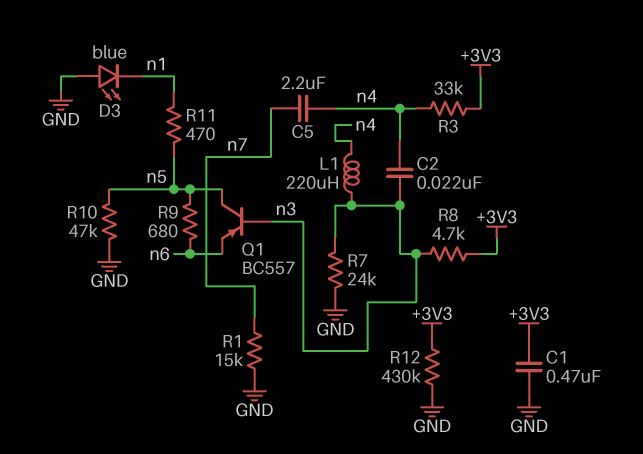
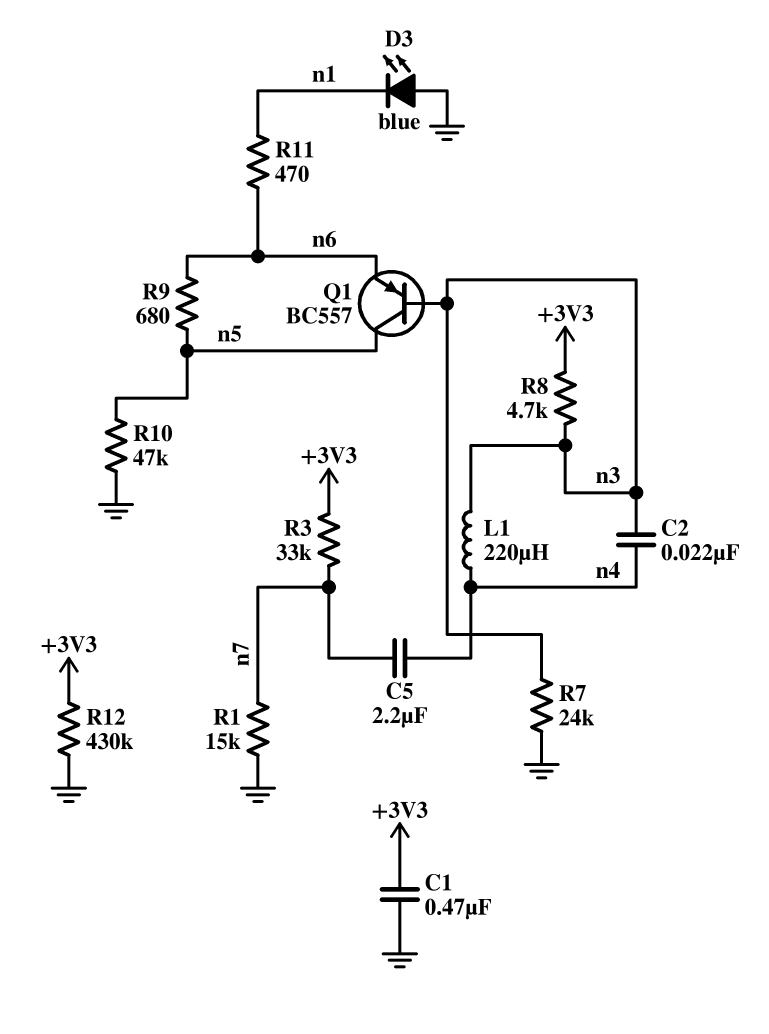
R3: 33k (+3V3, n4) -> 33k (+3V3, n7)
R11: 470 (n1, n5) -> 470 (n1, n6)

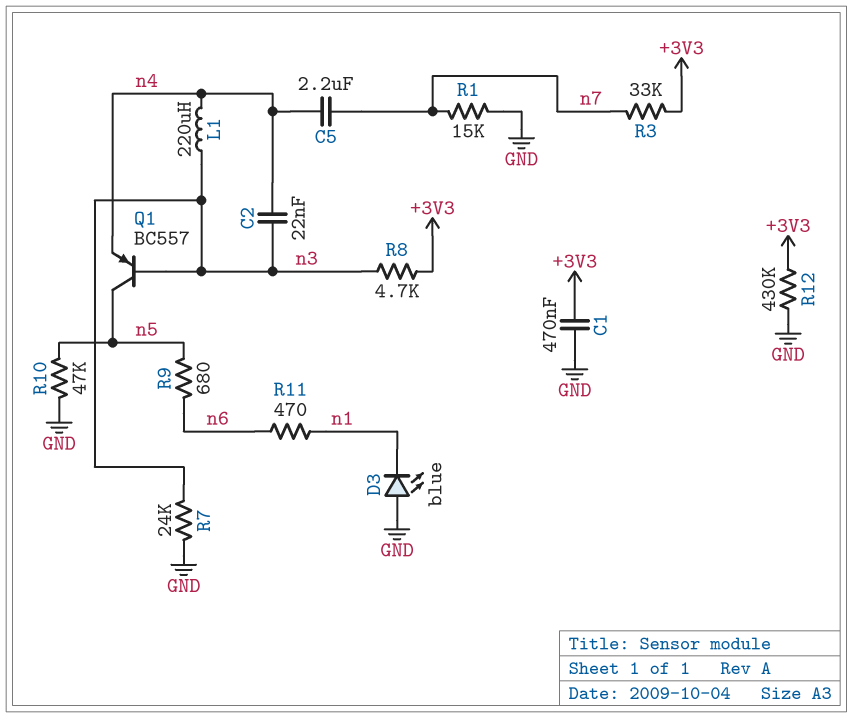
Q1: PNP BC557 (B n3, C n5, E n6) -> PNP BC557 (B n3, C n5, E n4)

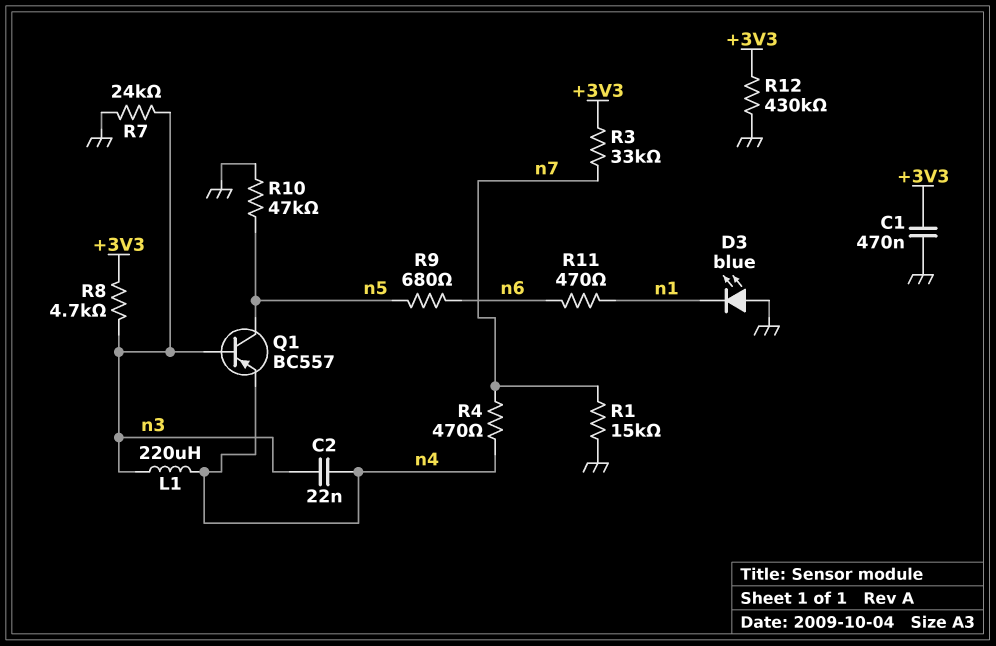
C5: 2.2uF (n4, n7) -> none
R4: none -> 470 (n4, n7)

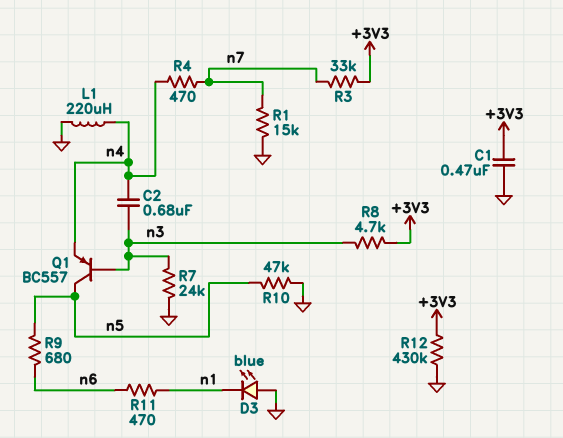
C2: 22nF (n3, n4) -> 680nF (n3, n4)
L1: 220uH (n3, n4) -> 220uH (GND, n4)

